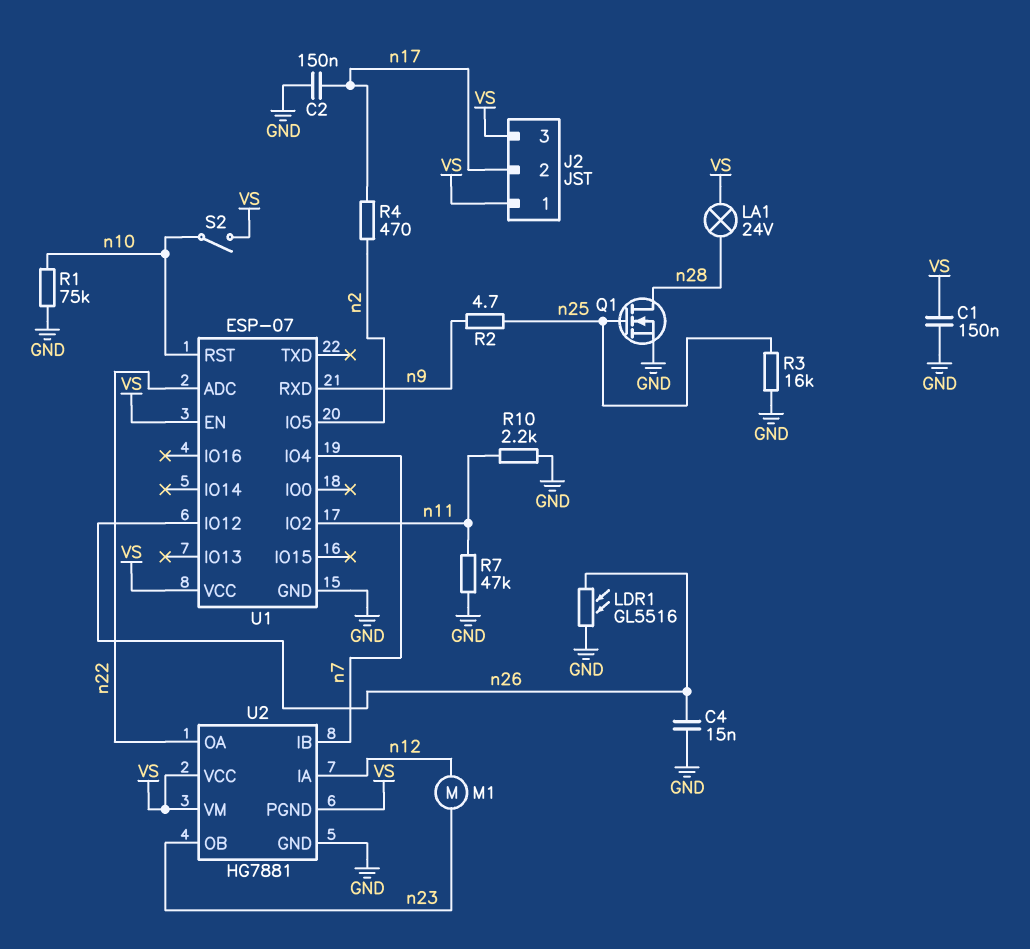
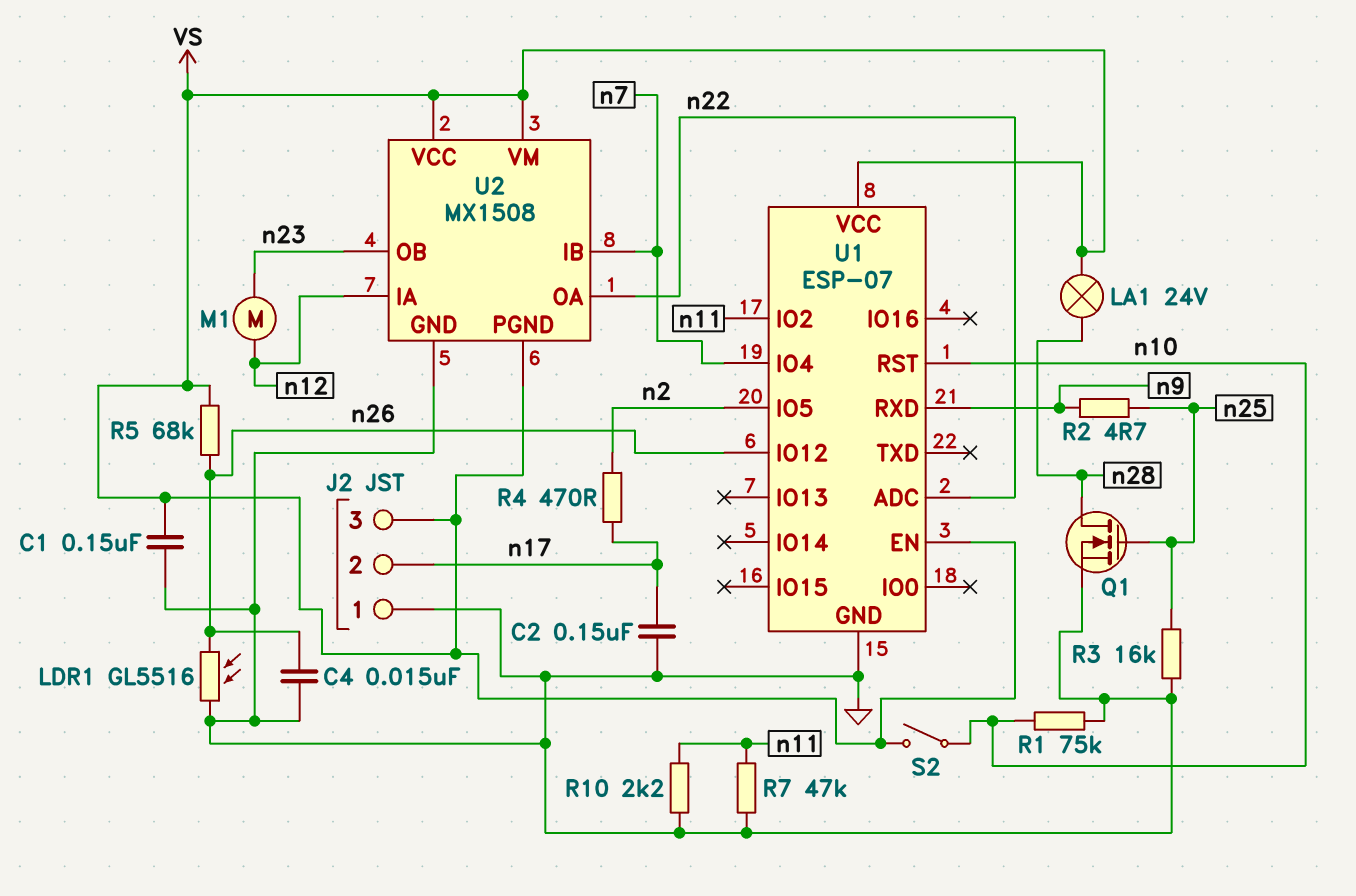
J2 pin 1: VS -> GND
R5: none -> 68k (VS, n26)
U2: HG7881 -> MX1508

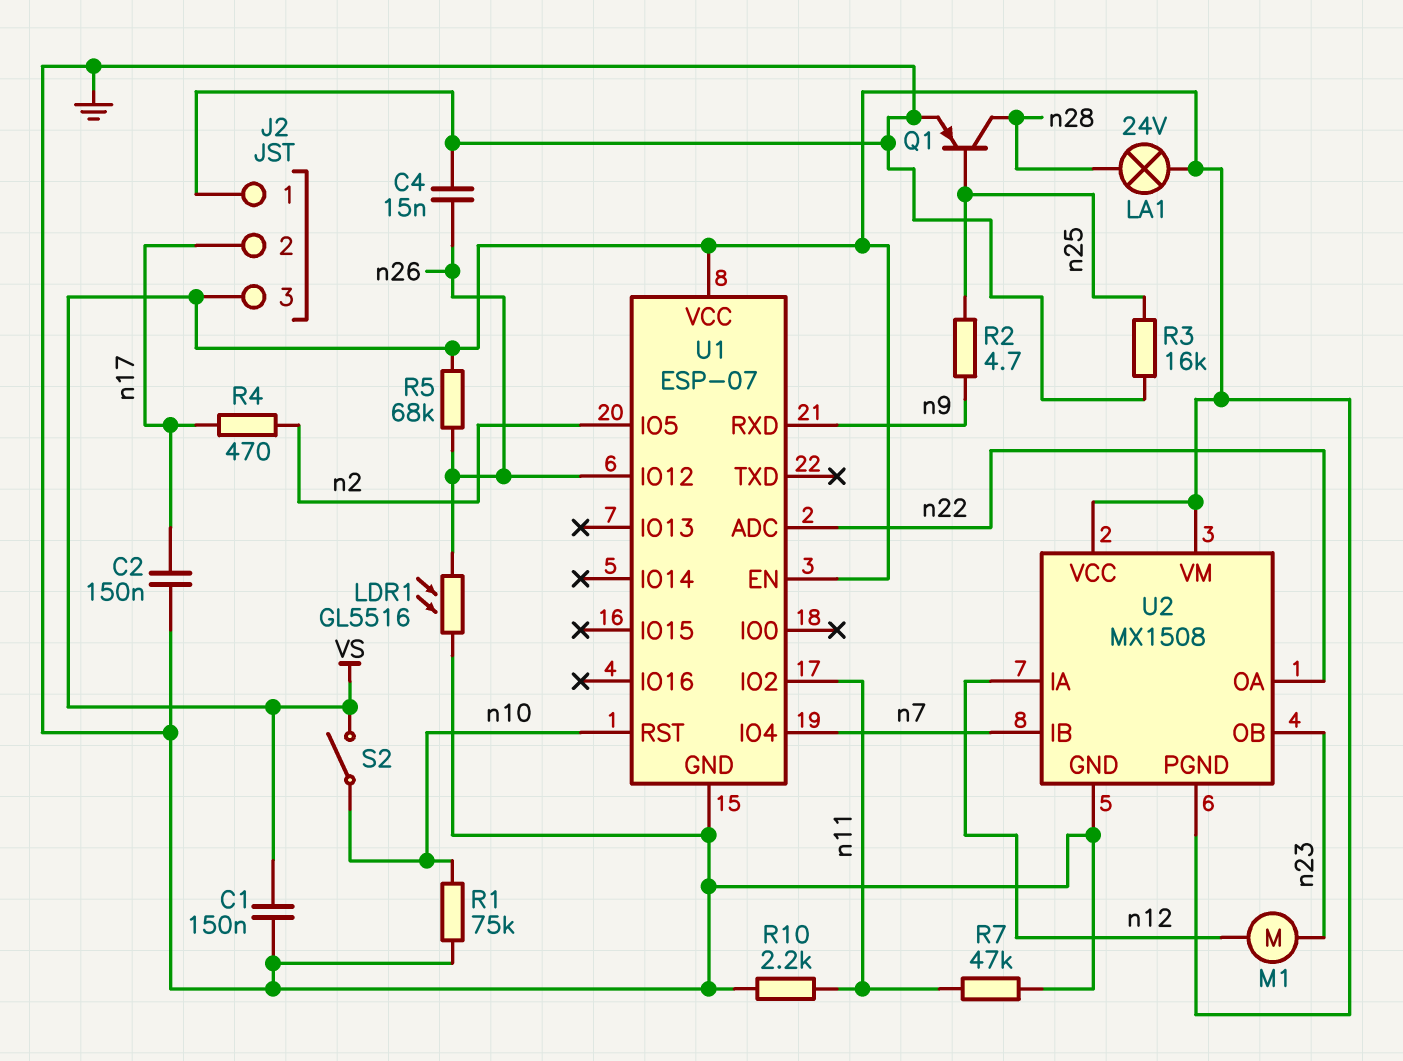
Q1: NMOS (G n25, D n28, S GND) -> PNP (B n25, C n28, E GND)

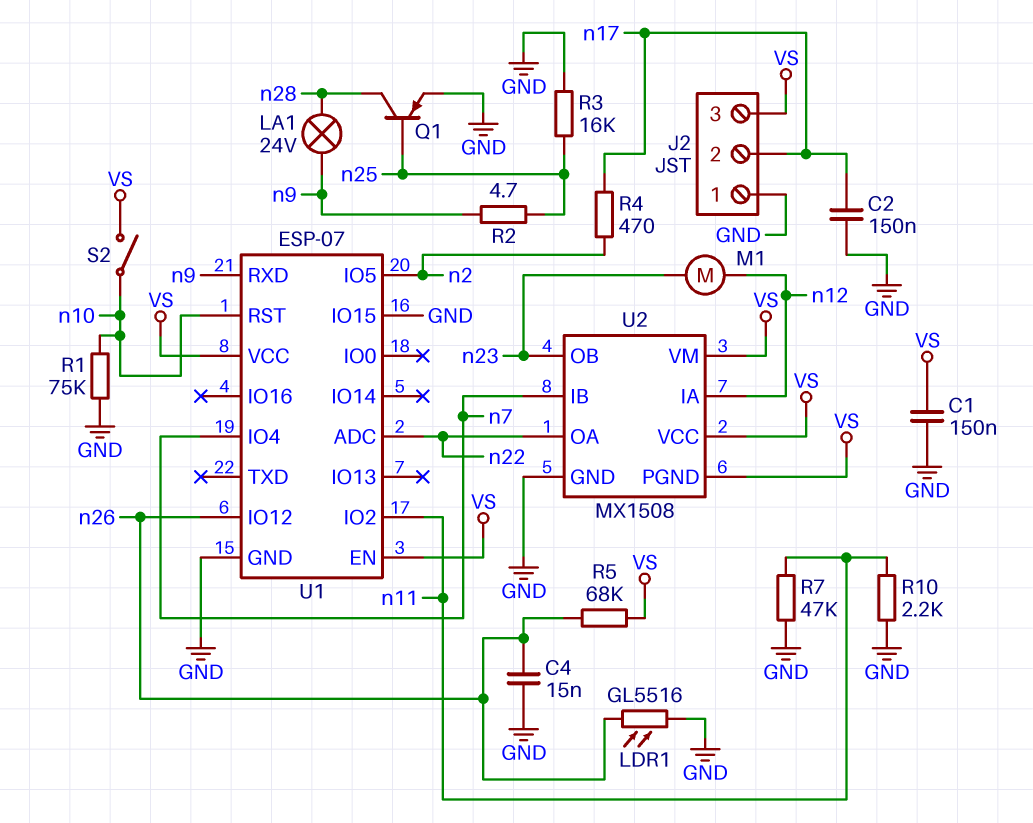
LA1: lamp 24V (VS, n28) -> lamp 24V (n9, n28)
U1 pin IO15: none -> GND

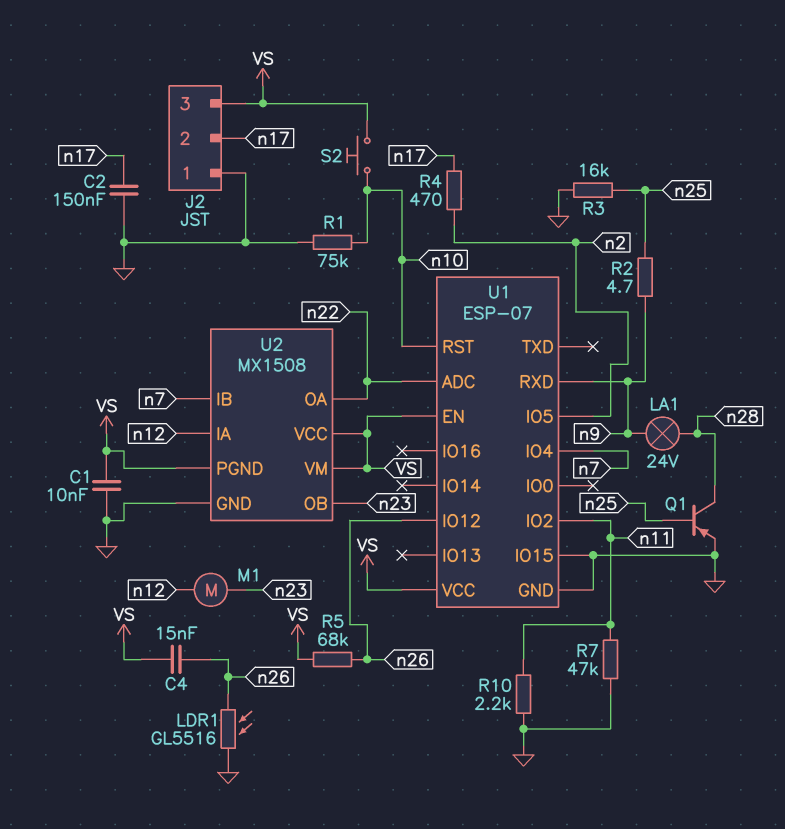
C1: 150nF (GND, VS) -> 10nF (GND, VS)
C4: 15nF (GND, n26) -> 15nF (VS, n26)
S2: switch (VS, n10) -> button (VS, n10)

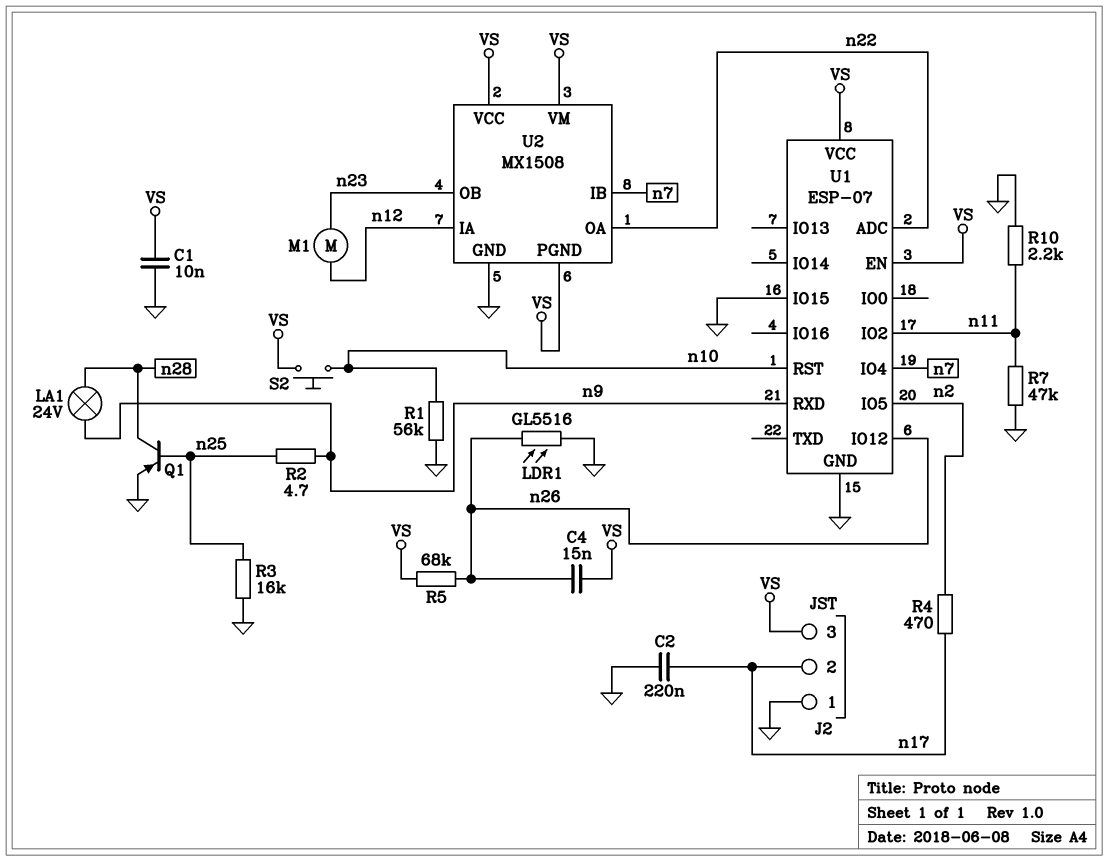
C2: 150nF (GND, n17) -> 220nF (GND, n17)
R1: 75k (GND, n10) -> 56k (GND, n10)

